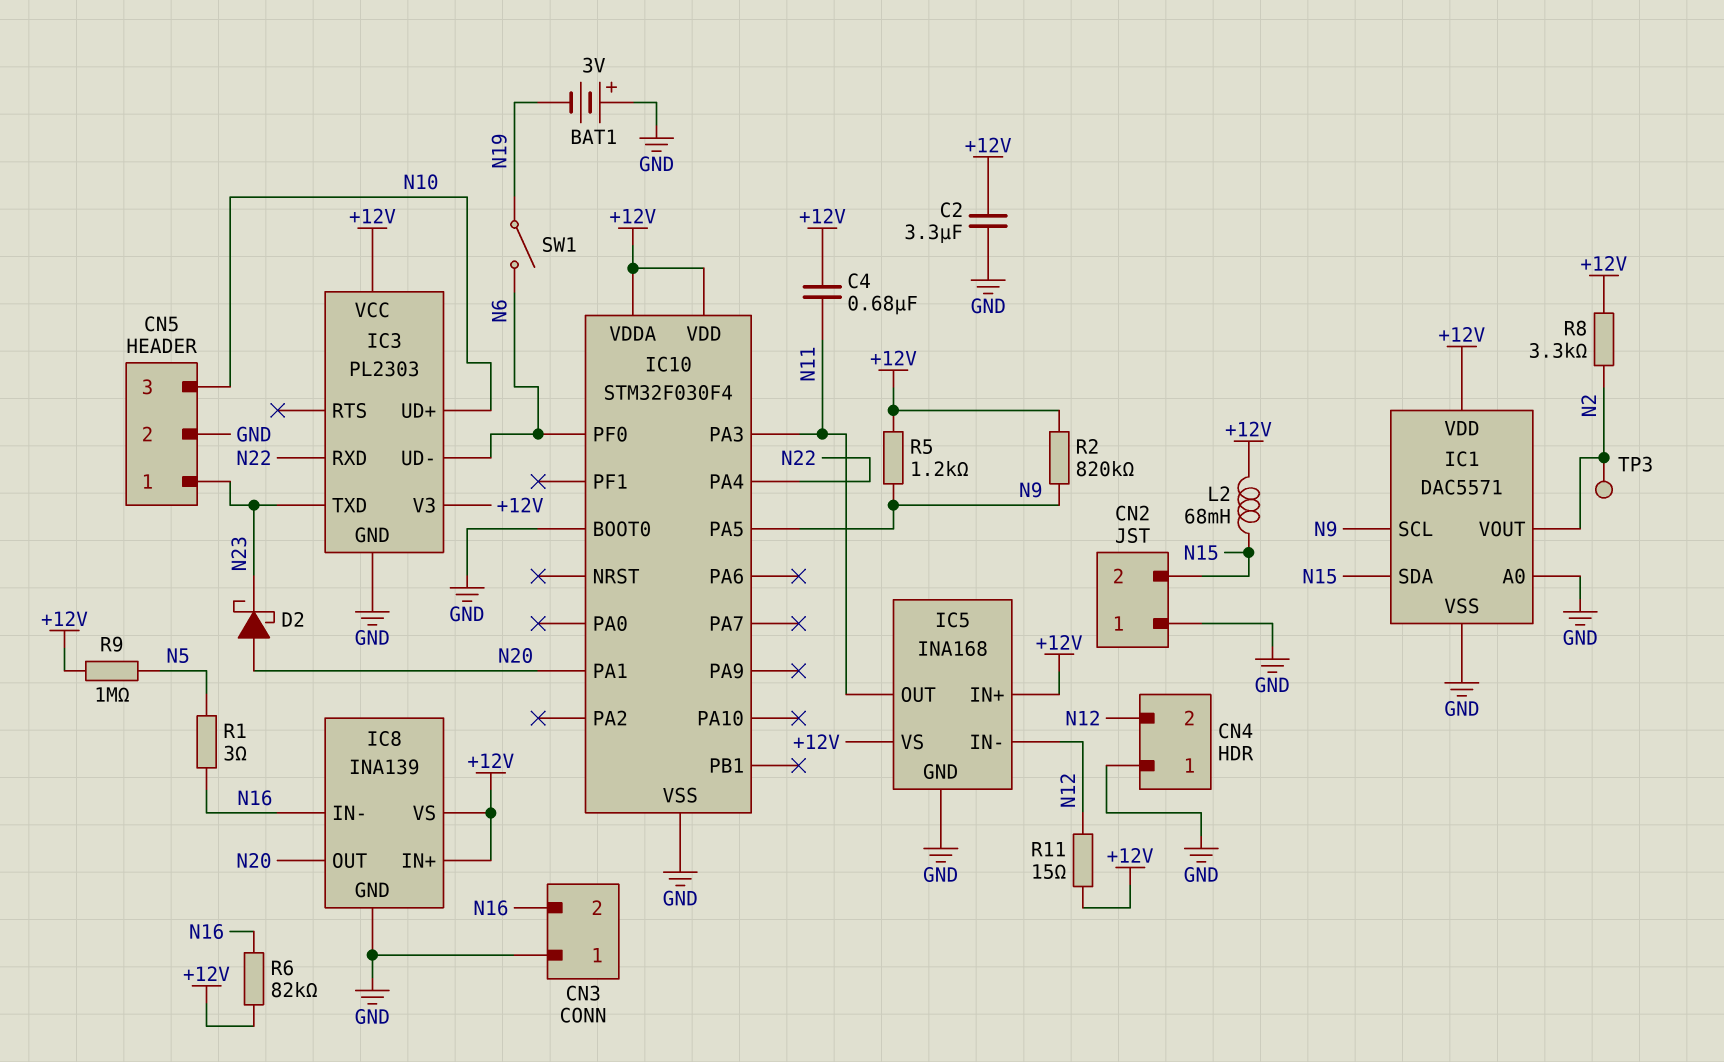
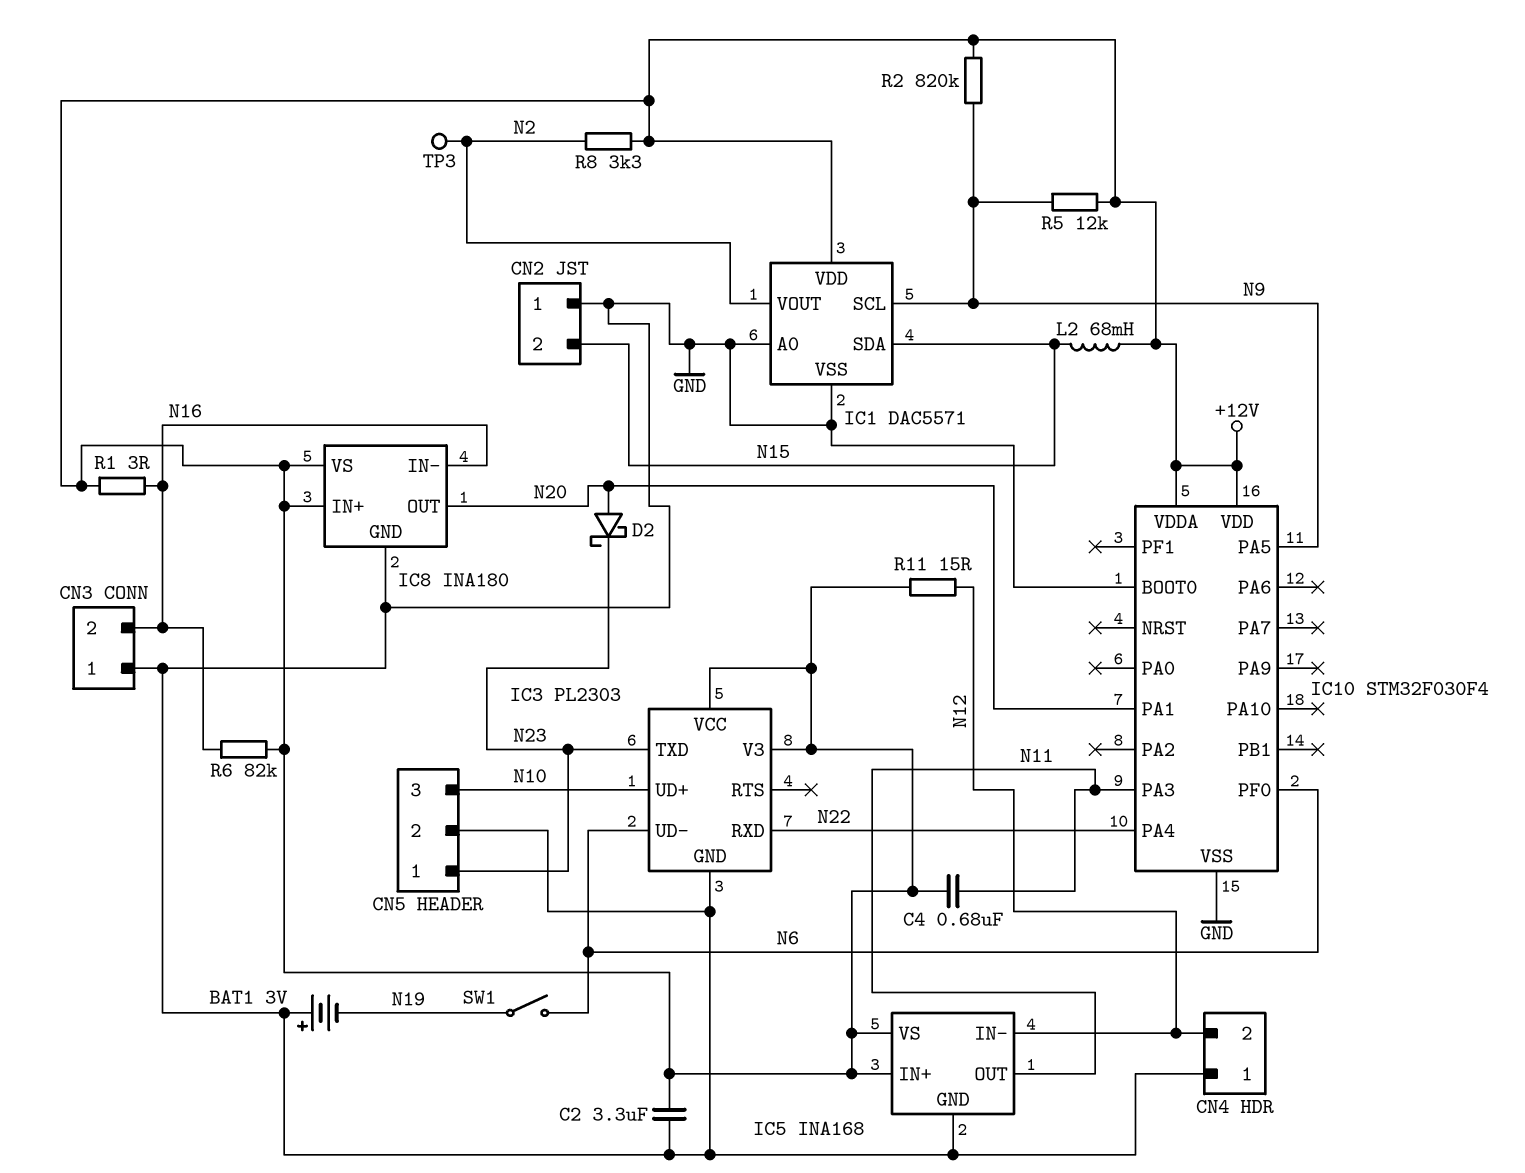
IC8: INA139 -> INA180
R1: 3 (N5, N16) -> 3 (+12V, N16)
R5: 1.2k (+12V, N9) -> 12k (+12V, N9)
R9: 1M (+12V, N5) -> none

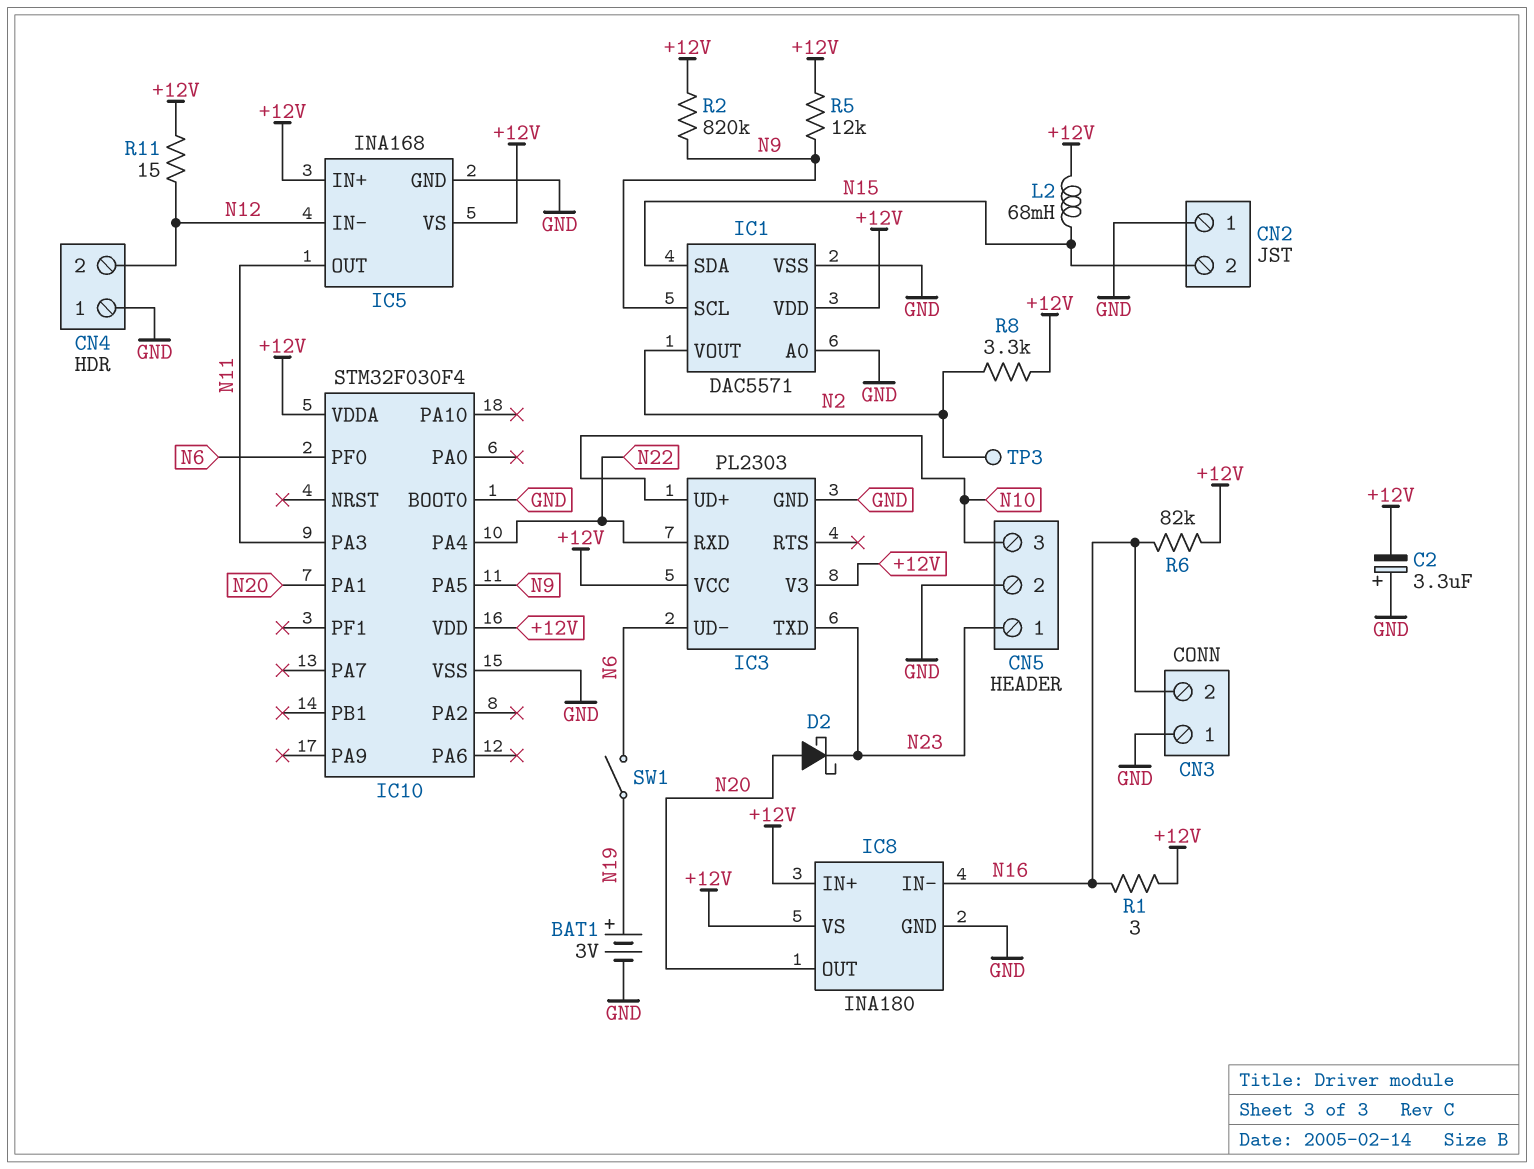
BAT1: 3V (plus GND, minus N19) -> 3V (plus N19, minus GND)
C2: 3.3uF (+12V, GND) -> 3.3uF (plus GND, minus +12V)
C4: 680nF (+12V, N11) -> none

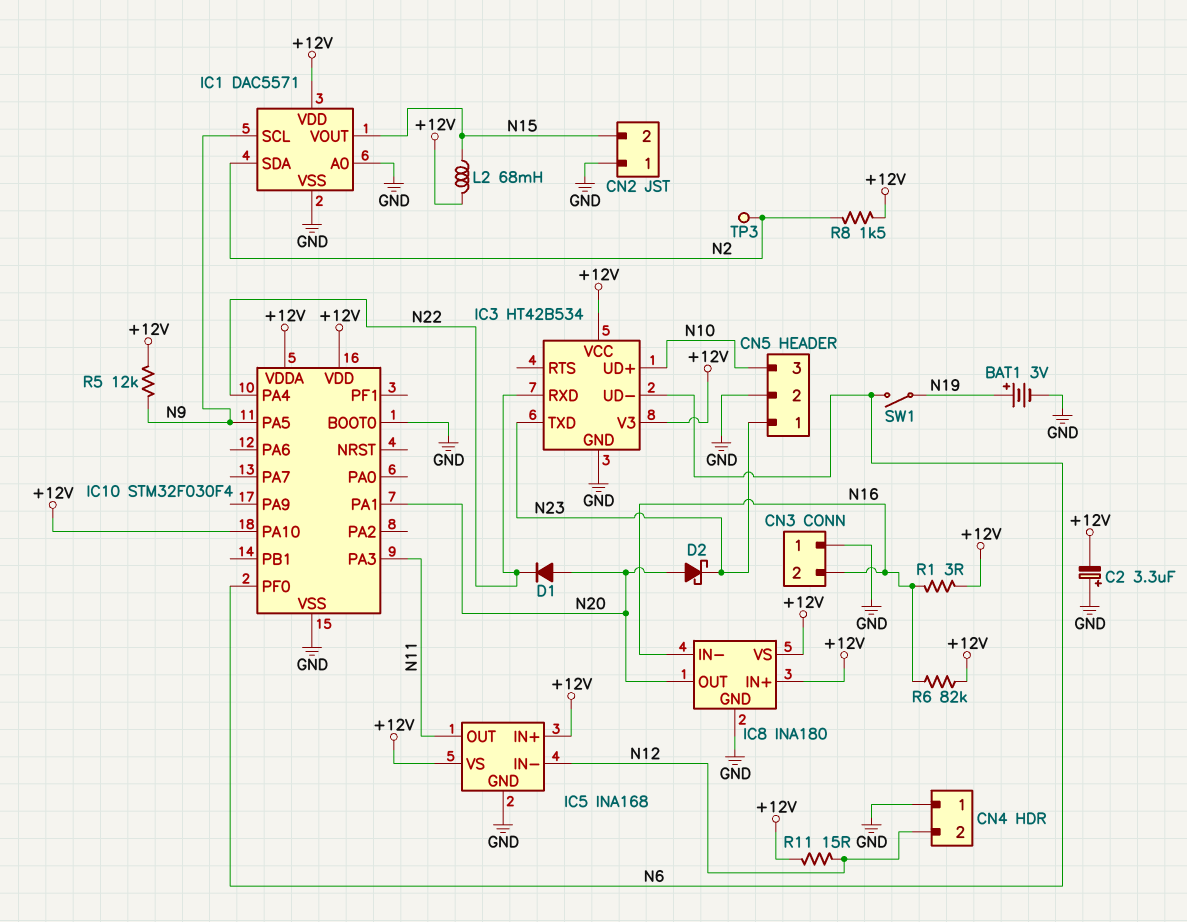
D1: none -> diode (A N20, K N22)
IC1 pin SDA: N15 -> N2
IC1 pin VOUT: N2 -> N15
IC3: PL2303 -> HT42B534
IC10 pin PA10: none -> +12V
R2: 820k (+12V, N9) -> none
R8: 3.3k (+12V, N2) -> 1.5k (+12V, N2)

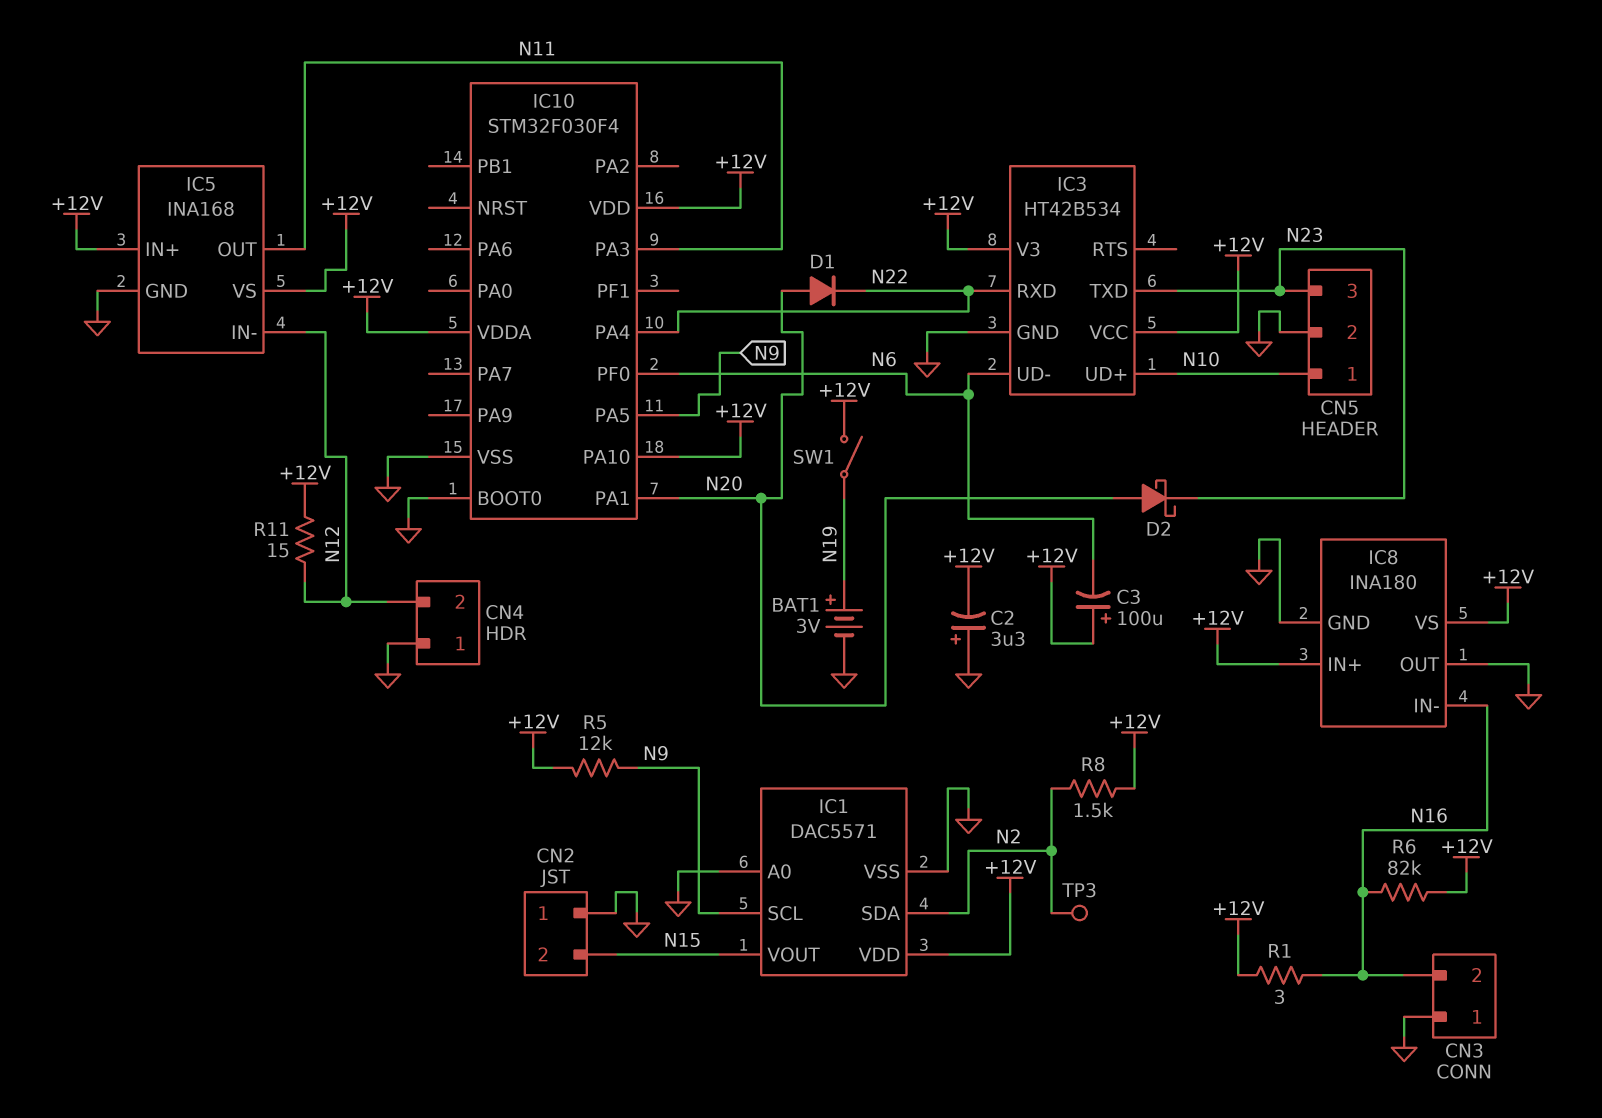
C3: none -> 100uF (plus +12V, minus N6)
CN5 pin 1: N23 -> N10
CN5 pin 3: N10 -> N23
IC8 pin OUT: N20 -> GND
L2: 68mH (+12V, N15) -> none
SW1: switch (N6, N19) -> switch (+12V, N19)

